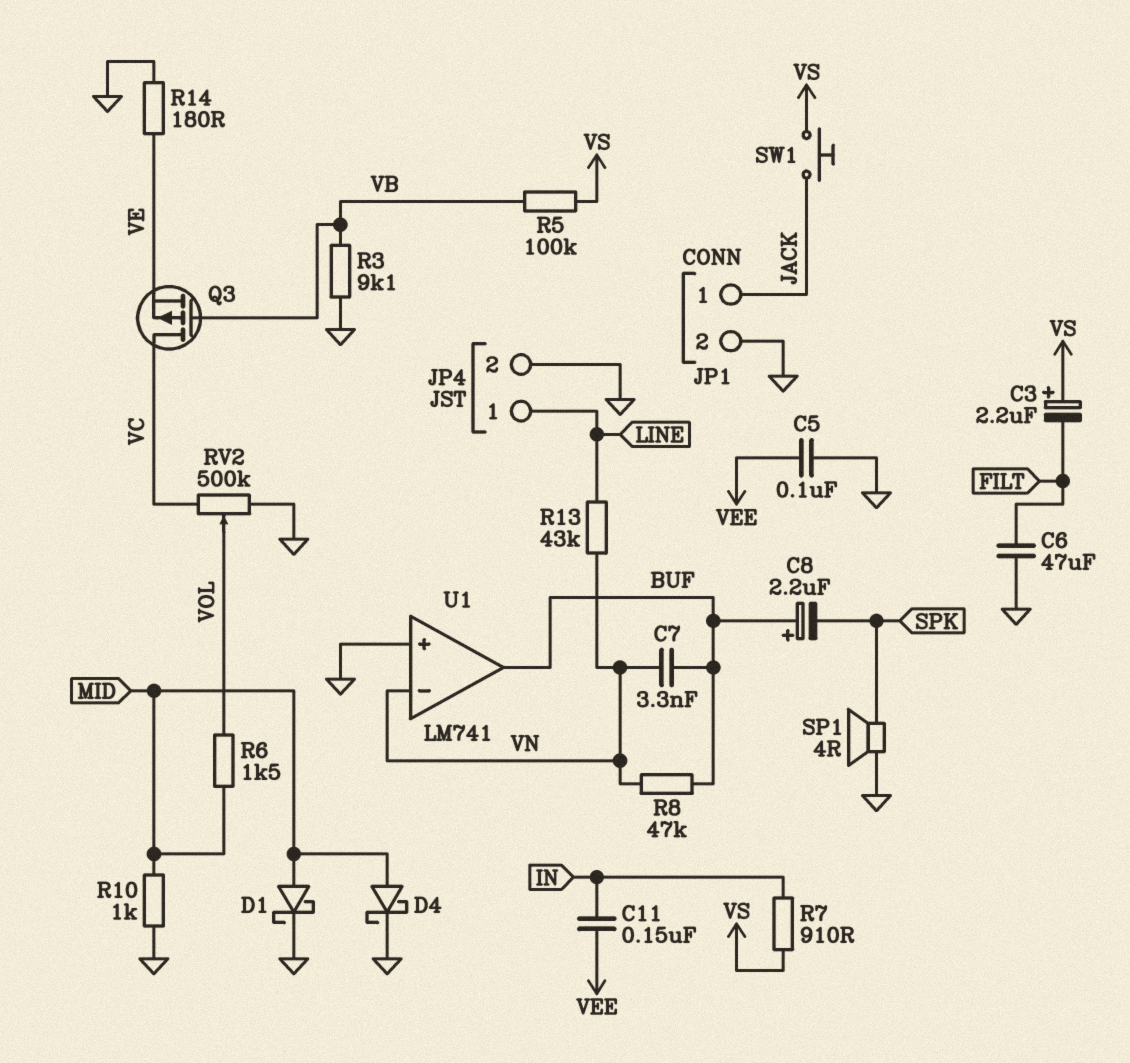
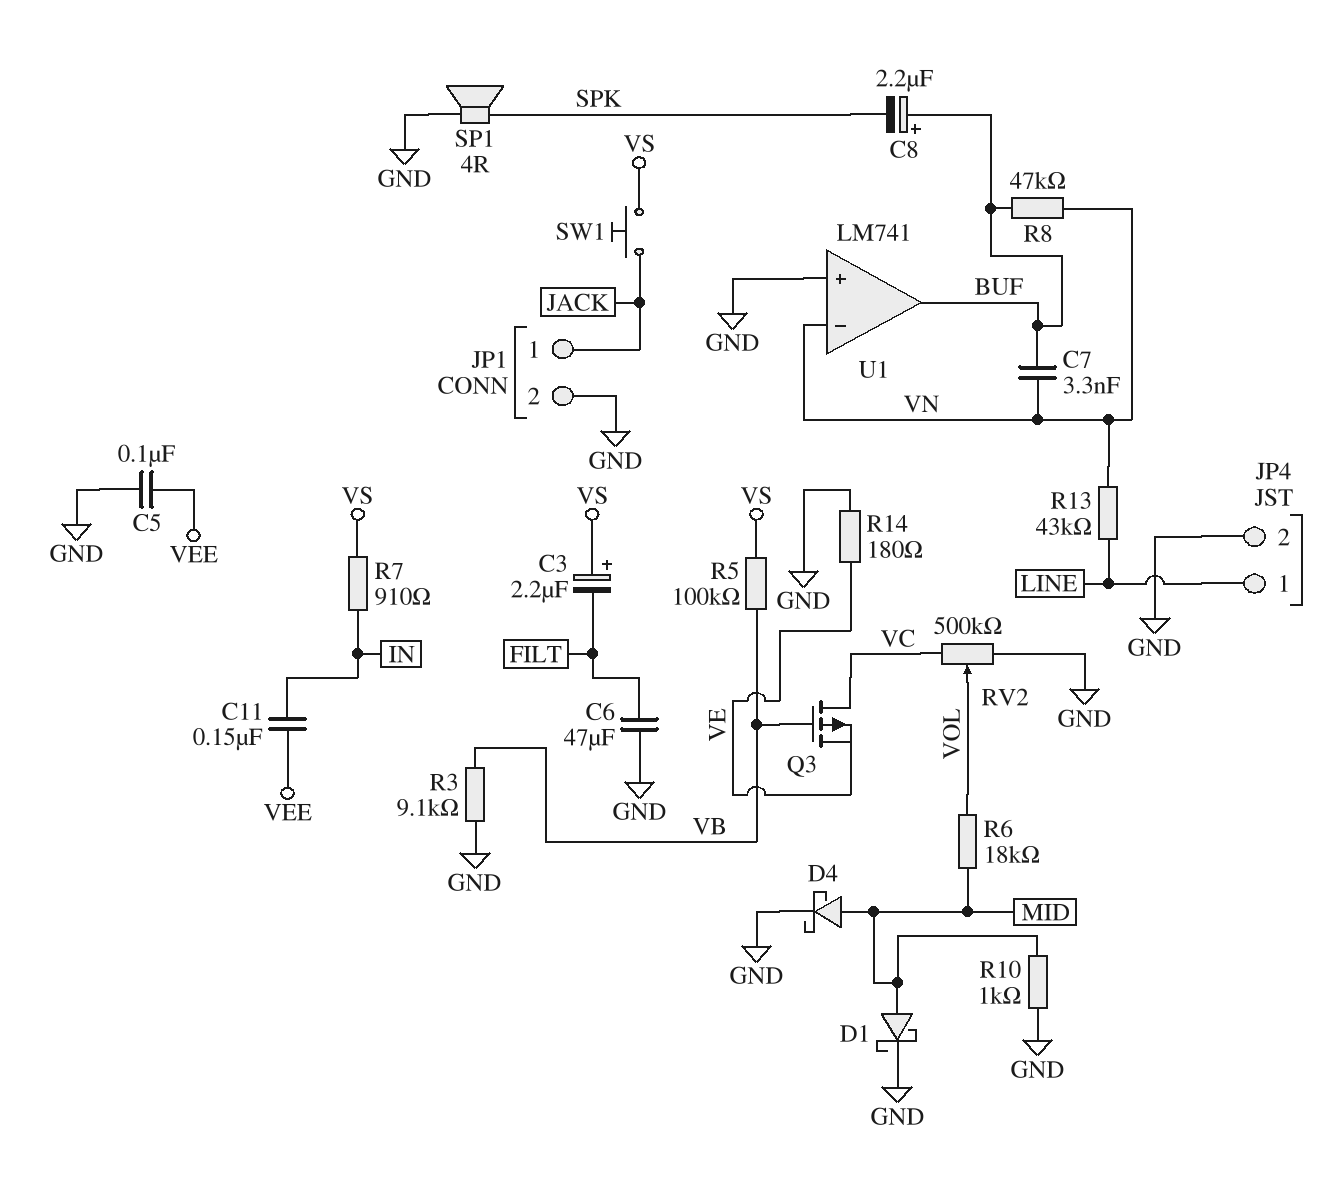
R6: 1.5k (MID, VOL) -> 18k (MID, VOL)

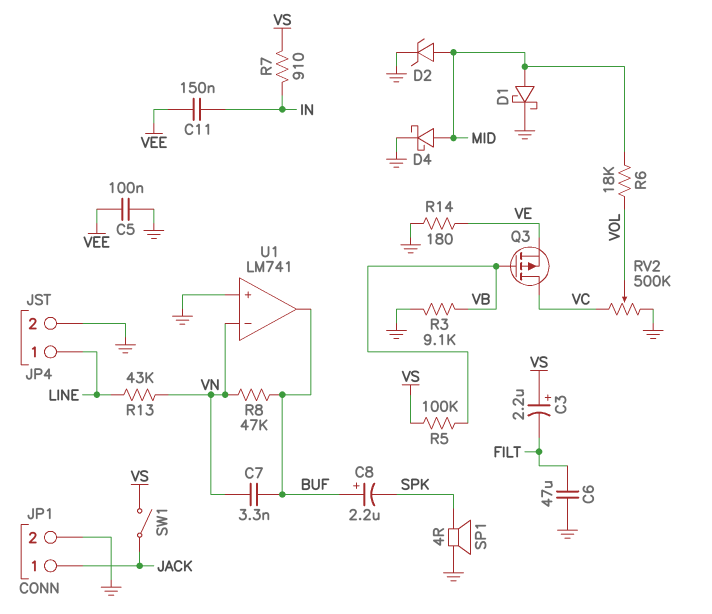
D2: none -> zener (A MID, K GND)
R10: 1k (GND, MID) -> none
SW1: button (JACK, VS) -> switch (JACK, VS)

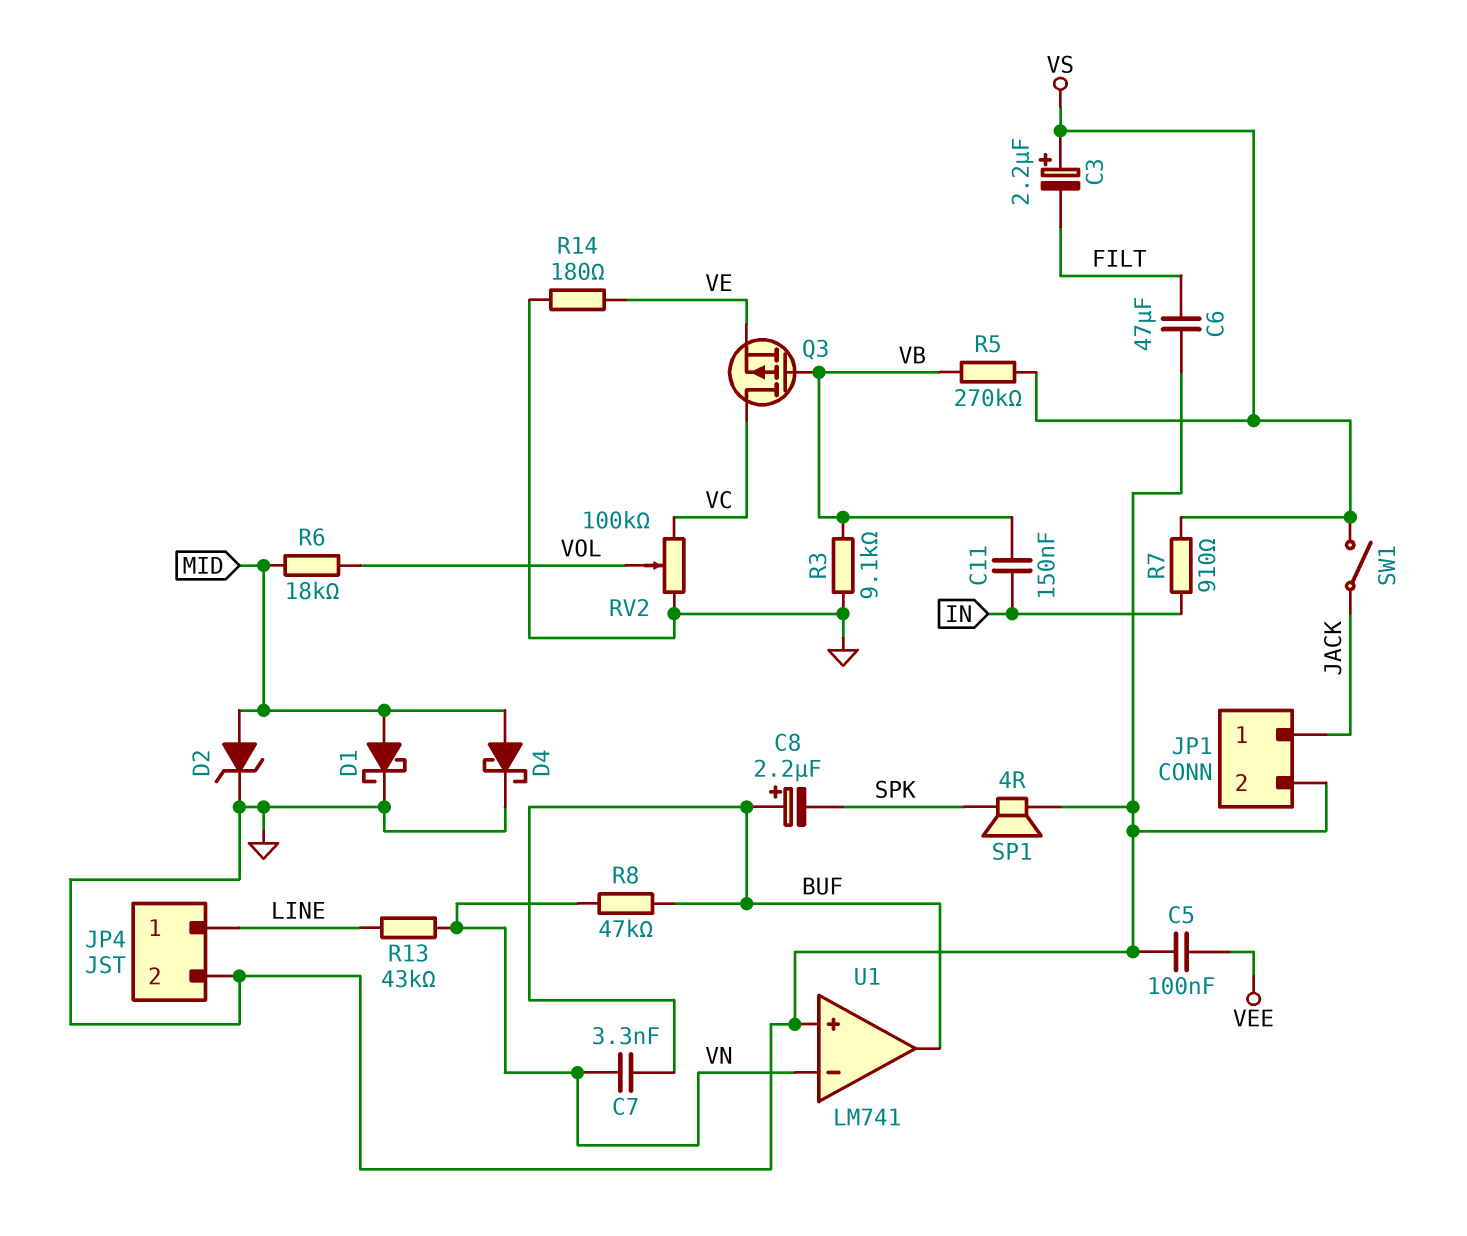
C11: 150nF (IN, VEE) -> 150nF (IN, VB)
R5: 100k (VB, VS) -> 270k (VB, VS)
RV2: 500k (GND, VC, wiper VOL) -> 100k (GND, VC, wiper VOL)

